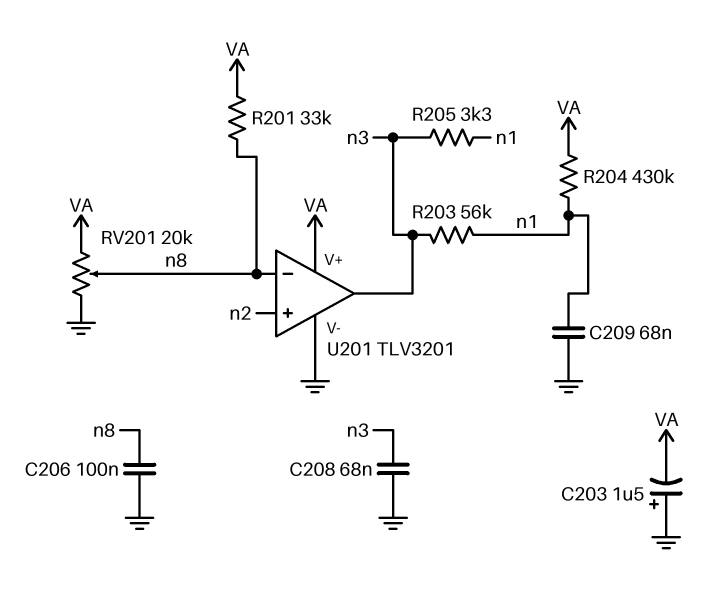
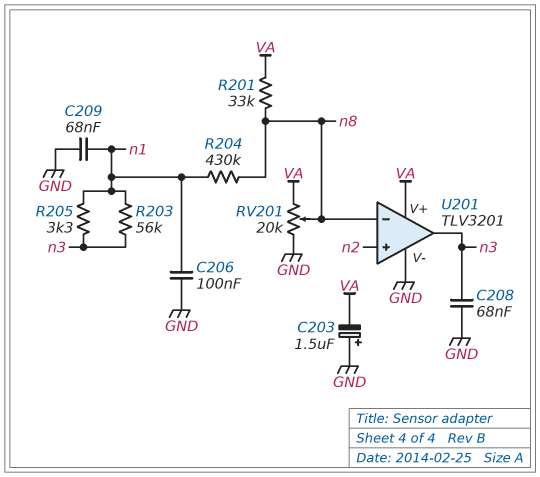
C206: 100nF (GND, n8) -> 100nF (GND, n1)
R204: 430k (VA, n1) -> 430k (n1, n8)

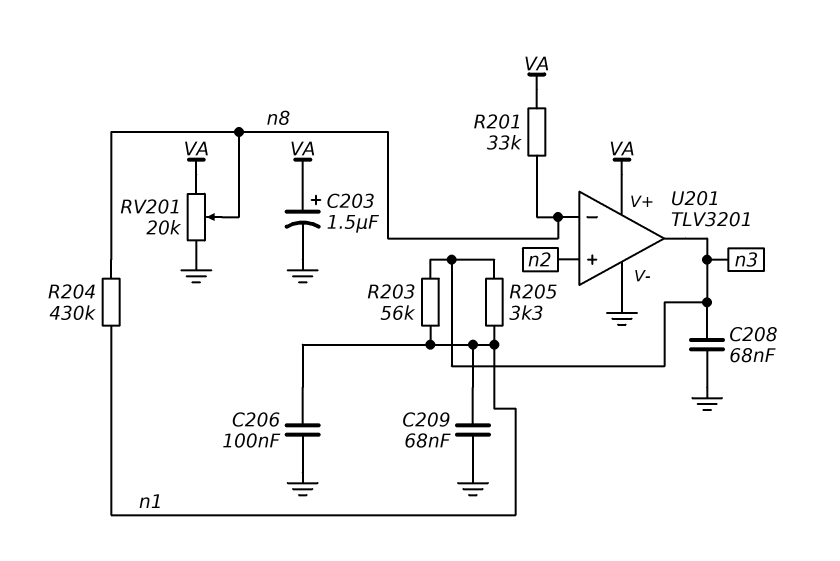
C203: 1.5uF (plus GND, minus VA) -> 1.5uF (plus VA, minus GND)

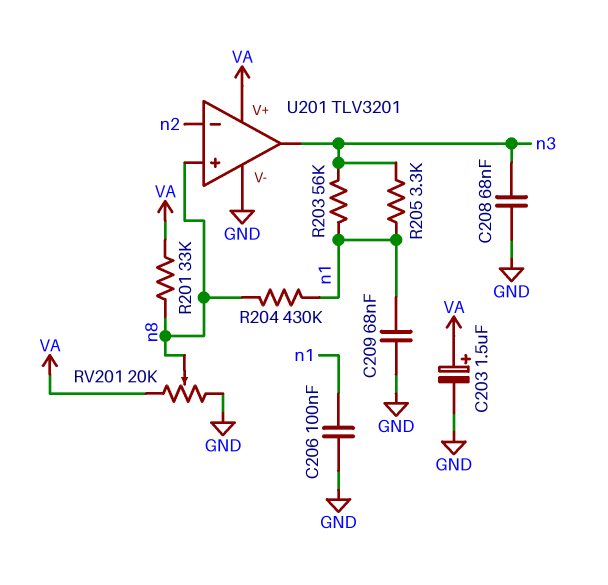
U201 pin in+: n2 -> n8
U201 pin in-: n8 -> n2

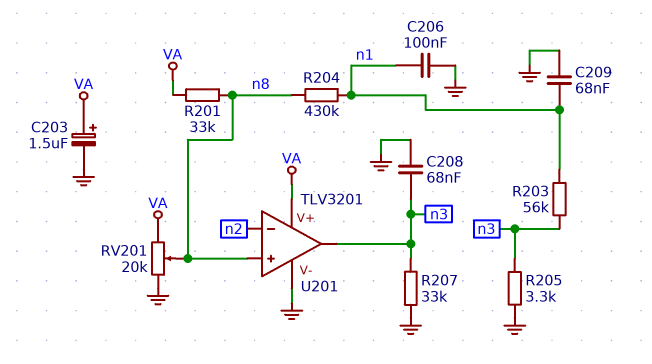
R205: 3.3k (n1, n3) -> 3.3k (GND, n3)
R207: none -> 33k (GND, n3)

